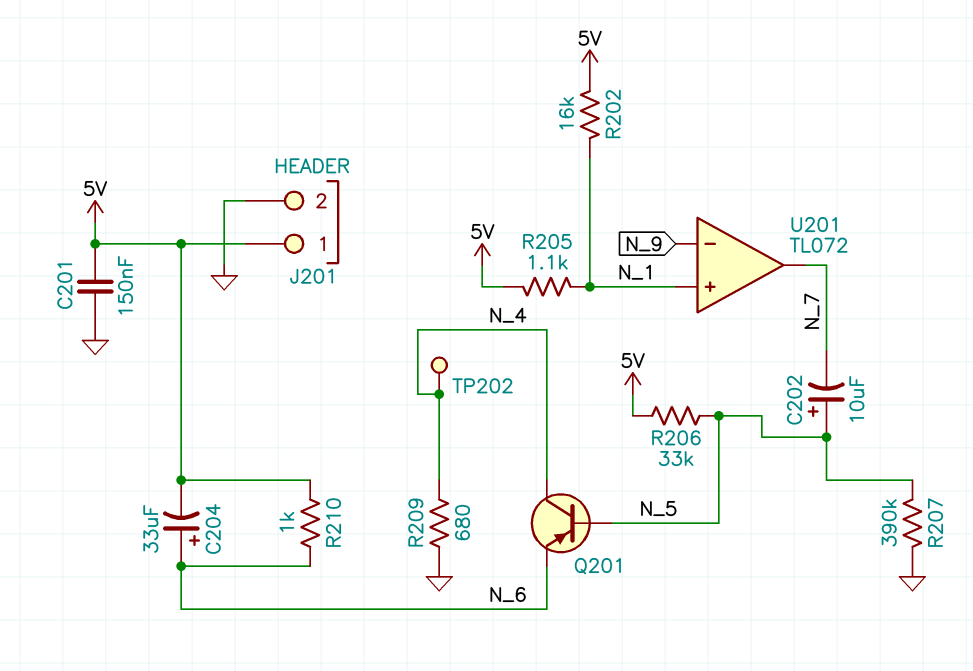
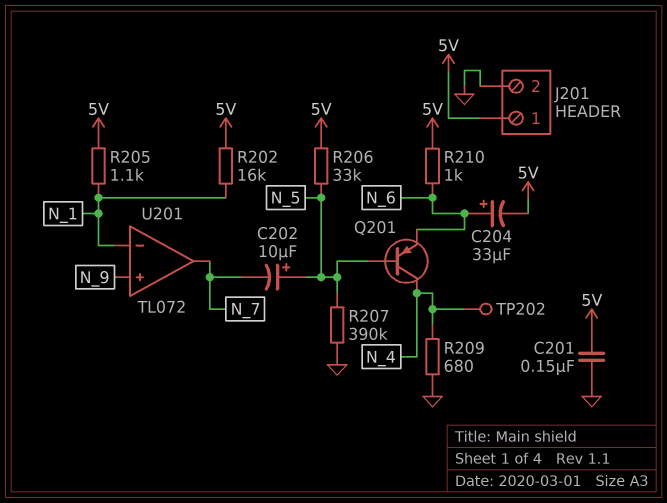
U201 pin in+: N_1 -> N_9
U201 pin in-: N_9 -> N_1

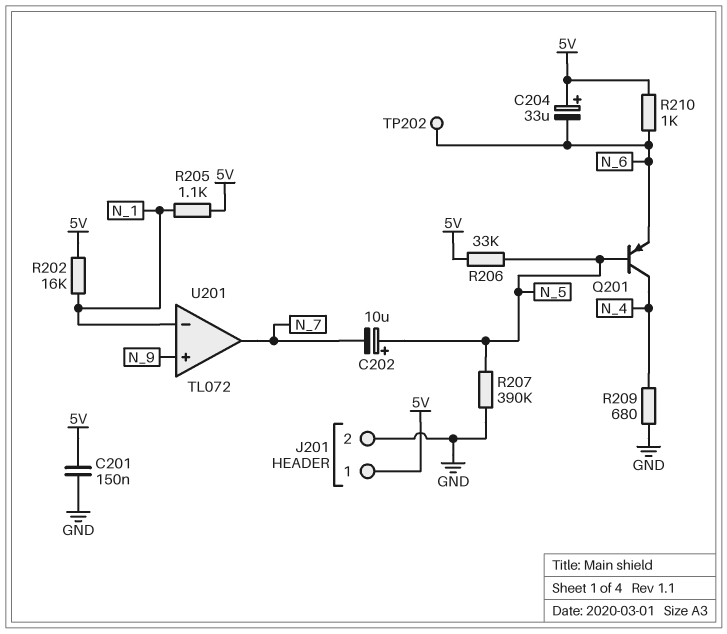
C204: 33uF (plus N_6, minus 5V) -> 33uF (plus 5V, minus N_6)
TP202: test point (N_4) -> test point (N_6)

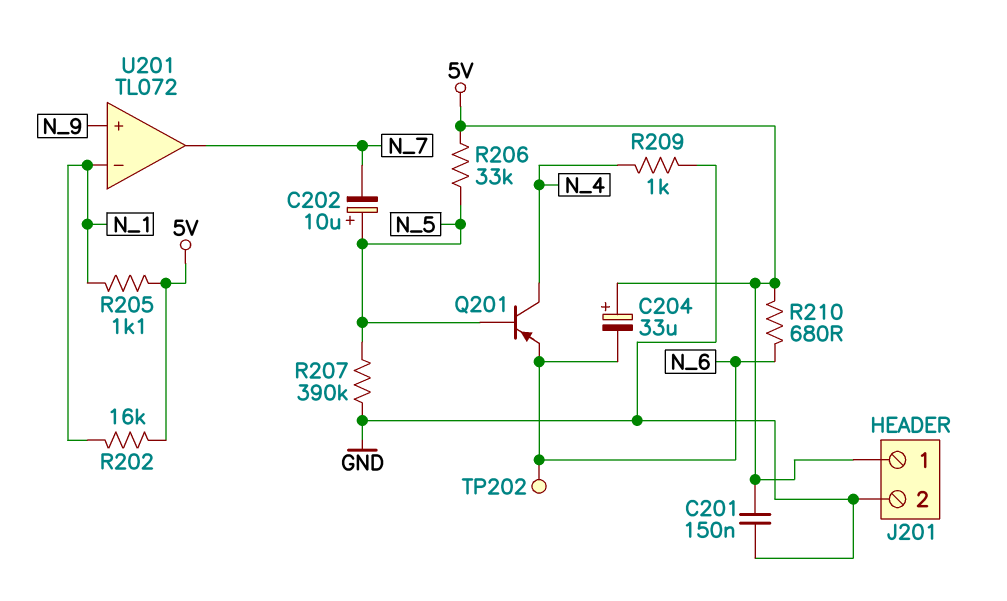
R209: 680 (GND, N_4) -> 1k (GND, N_4)
R210: 1k (5V, N_6) -> 680 (5V, N_6)

